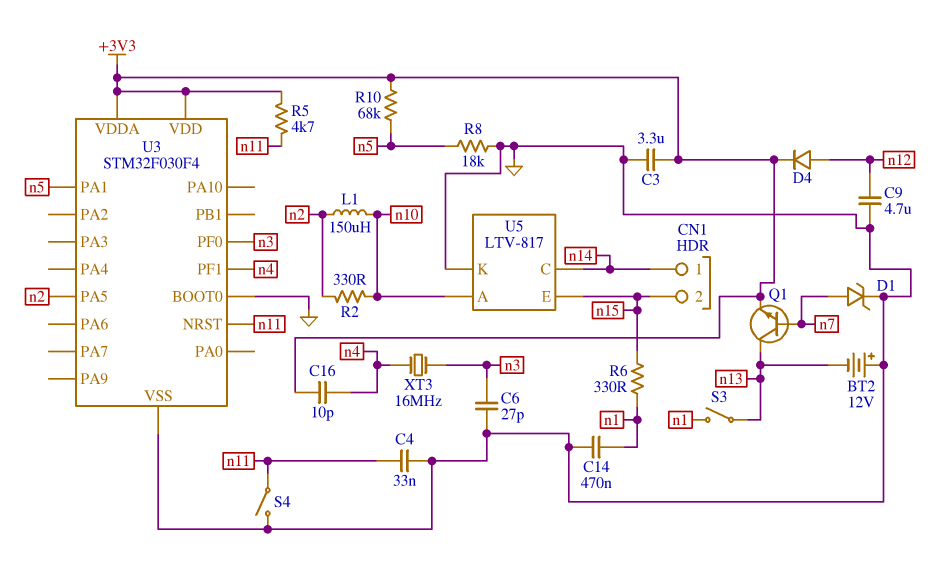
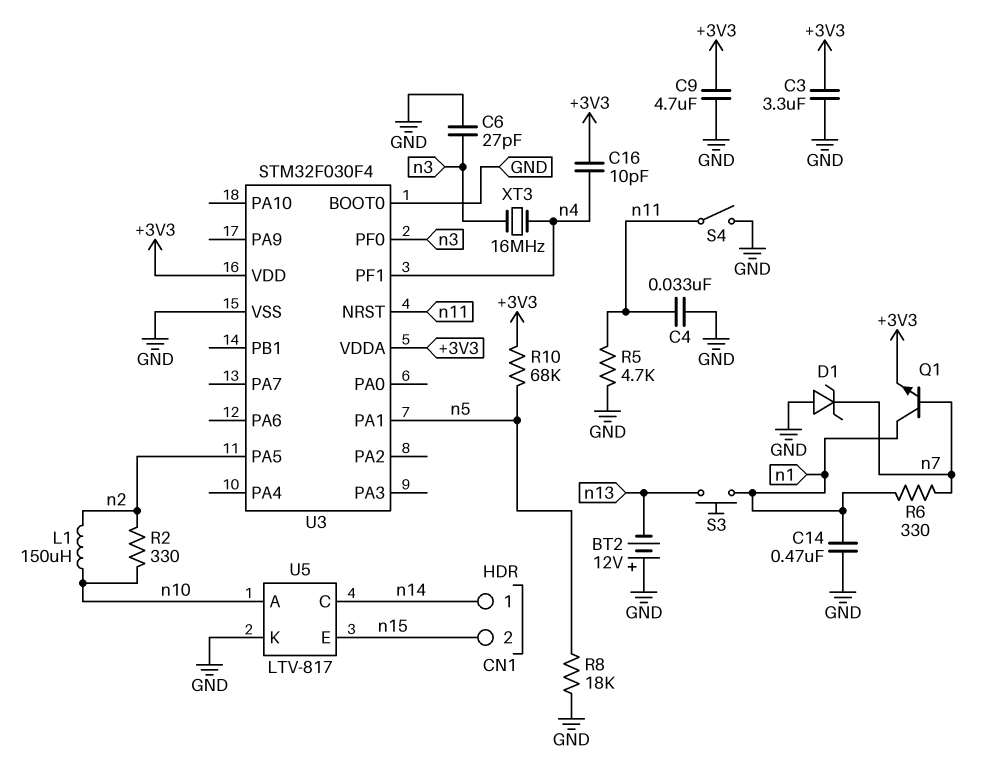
C9: 4.7uF (GND, n12) -> 4.7uF (+3V3, GND)
D1: zener (A n7, K GND) -> zener (A GND, K n7)
D4: diode (A n12, K +3V3) -> none
Q1: NPN (B n7, C n13, E +3V3) -> NPN (B n7, C n1, E +3V3)
R5: 4.7k (+3V3, n11) -> 4.7k (GND, n11)
R6: 330 (n1, n15) -> 330 (n1, n7)
S3: switch (n1, n13) -> button (n1, n13)

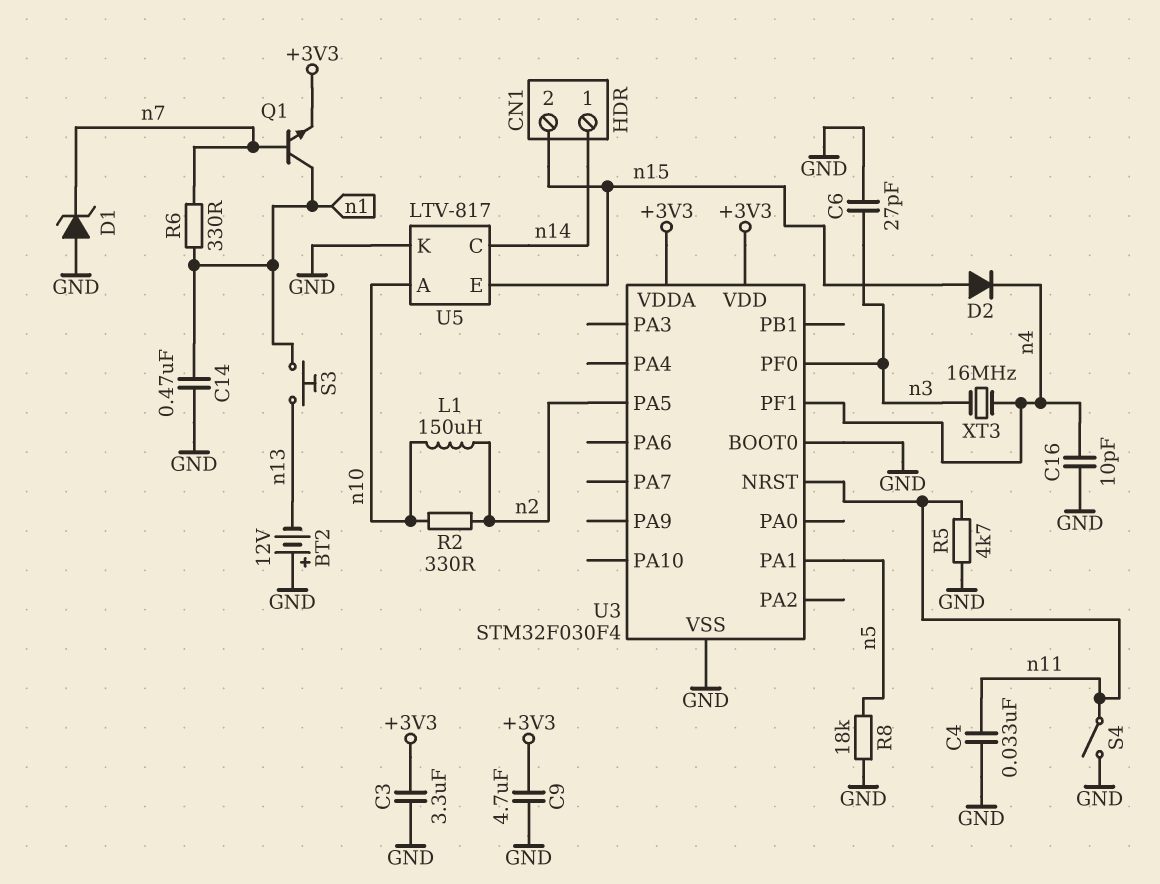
C16: 10pF (+3V3, n4) -> 10pF (GND, n4)
D2: none -> diode (A n15, K n4)
R10: 68k (+3V3, n5) -> none

